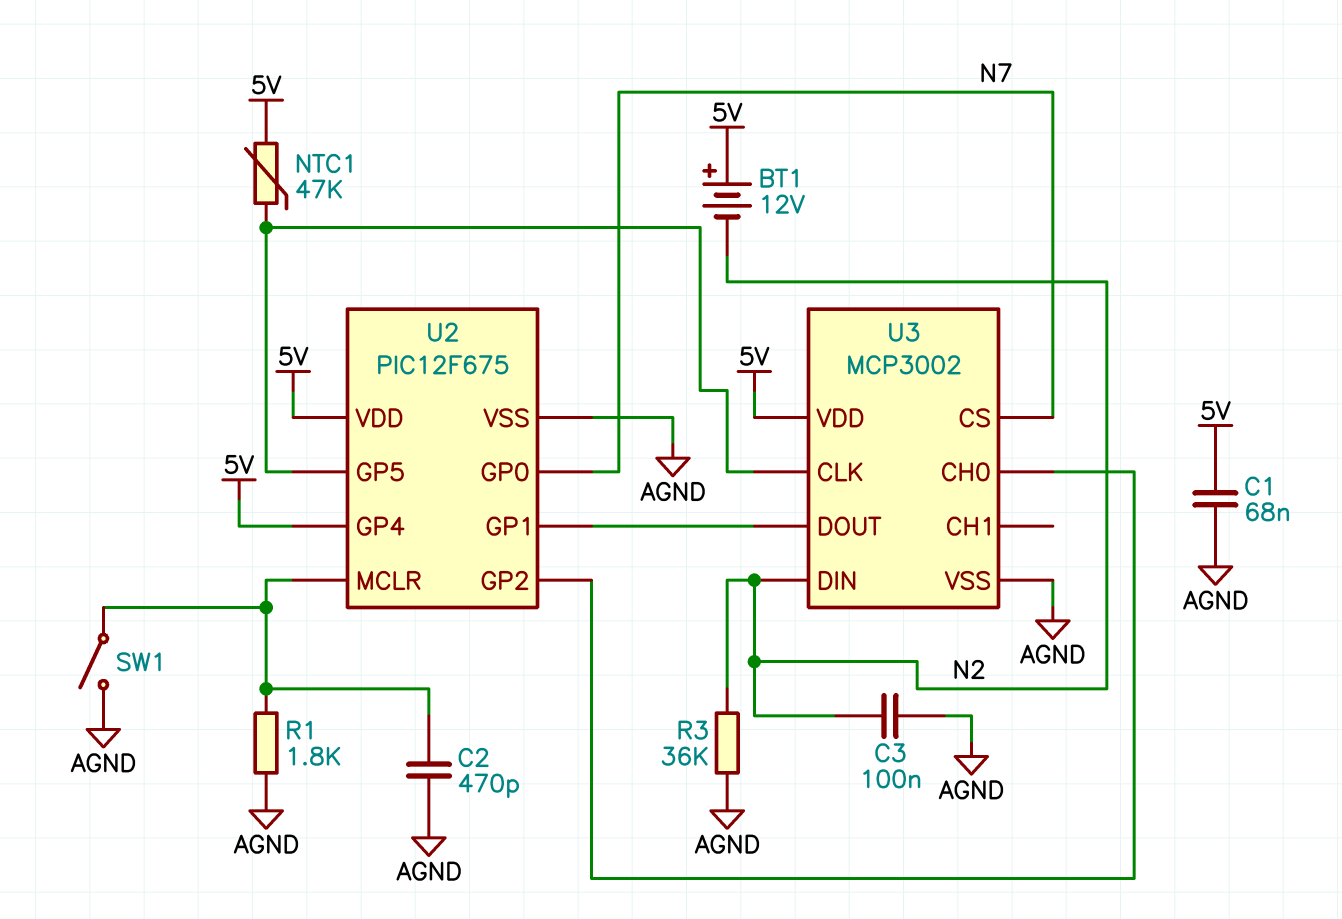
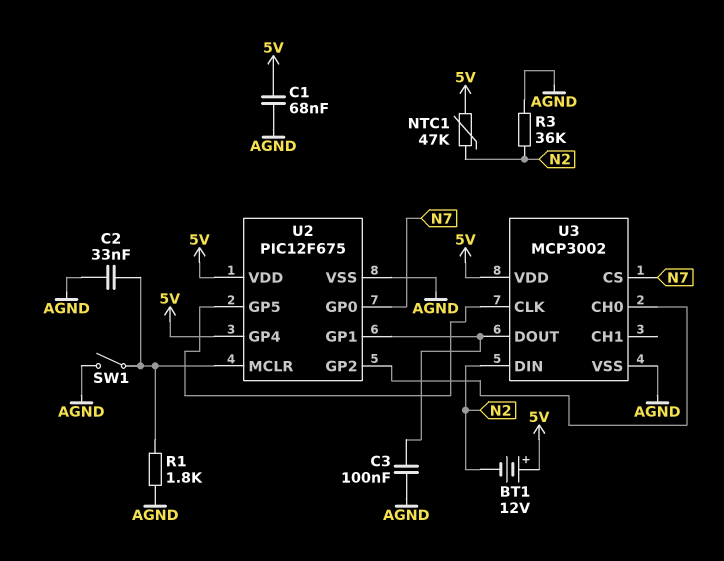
C2: 470pF (AGND, U2/MCLR) -> 33nF (AGND, U2/MCLR)
C3: 100nF (AGND, N2) -> 100nF (AGND, U2/GP1)
NTC1: 47k (5V, U2/GP5) -> 47k (5V, N2)

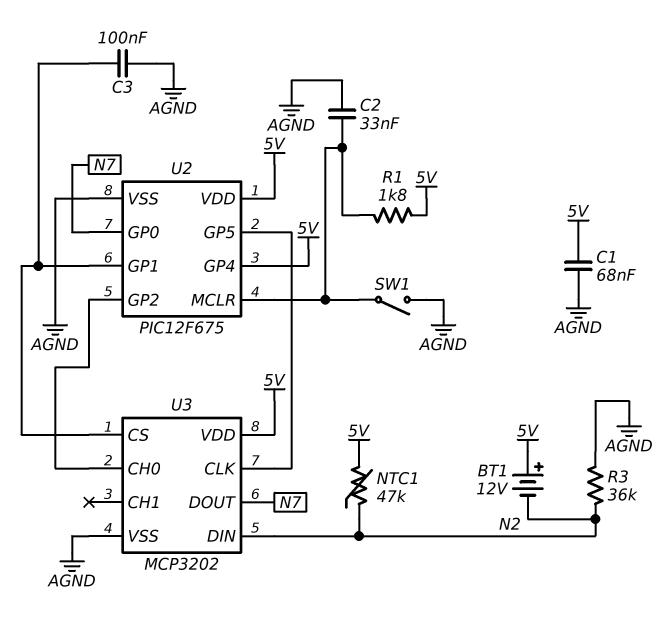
R1: 1.8k (AGND, U2/MCLR) -> 1.8k (5V, U2/MCLR)
U3: MCP3002 -> MCP3202
U3 pin CS: N7 -> U2/GP1
U3 pin DOUT: U2/GP1 -> N7

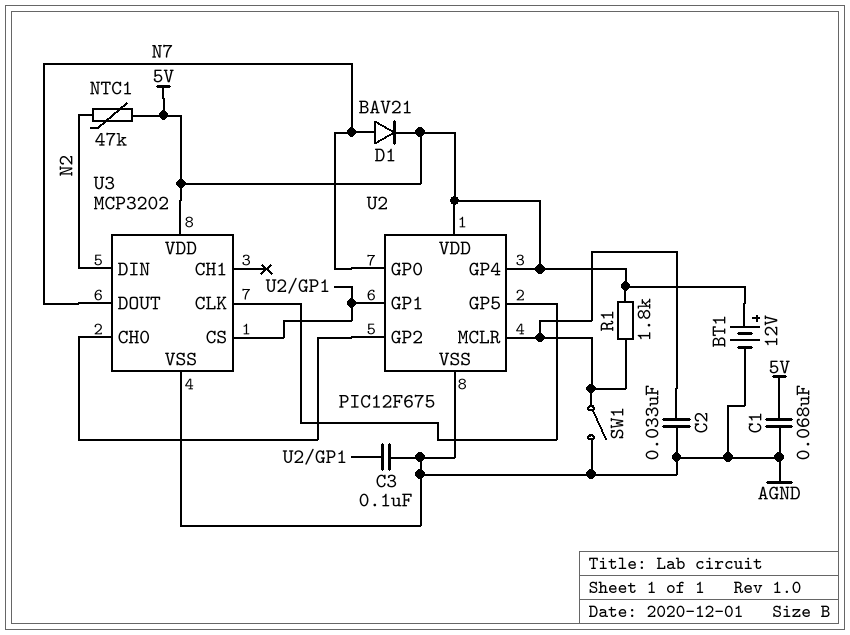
BT1: 12V (plus 5V, minus N2) -> 12V (plus 5V, minus AGND)
D1: none -> diode BAV21 (A N7, K 5V)
R3: 36k (AGND, N2) -> none

